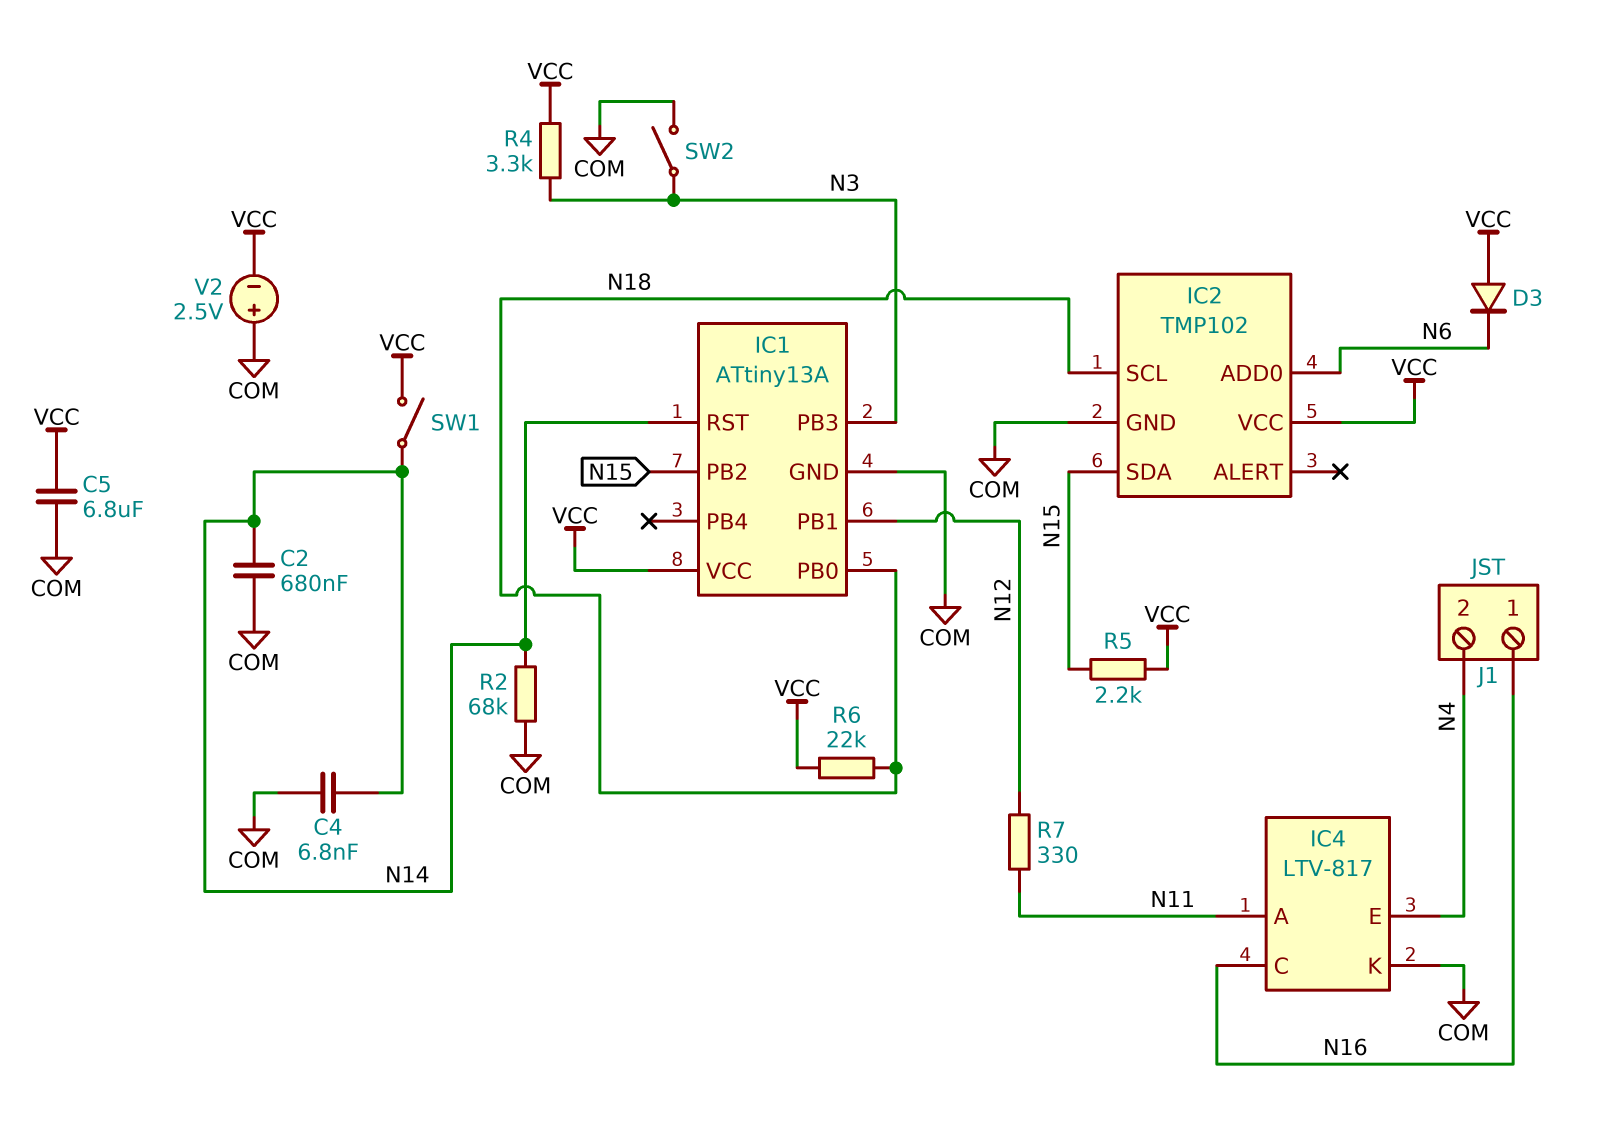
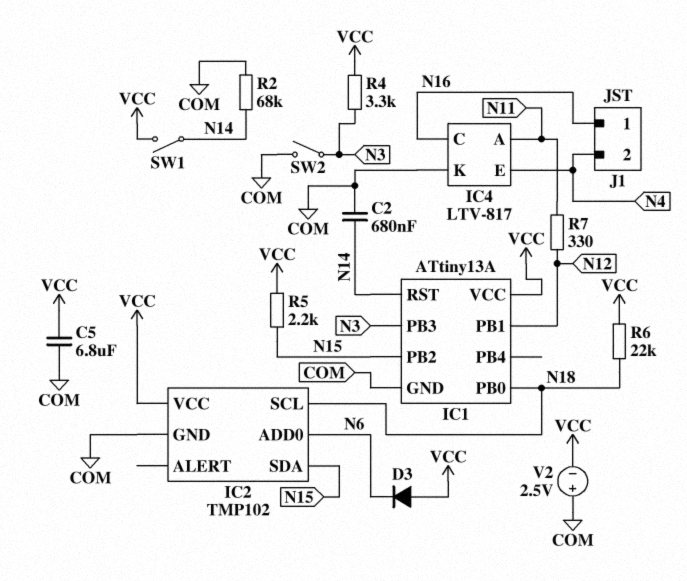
C4: 6.8nF (COM, N14) -> none

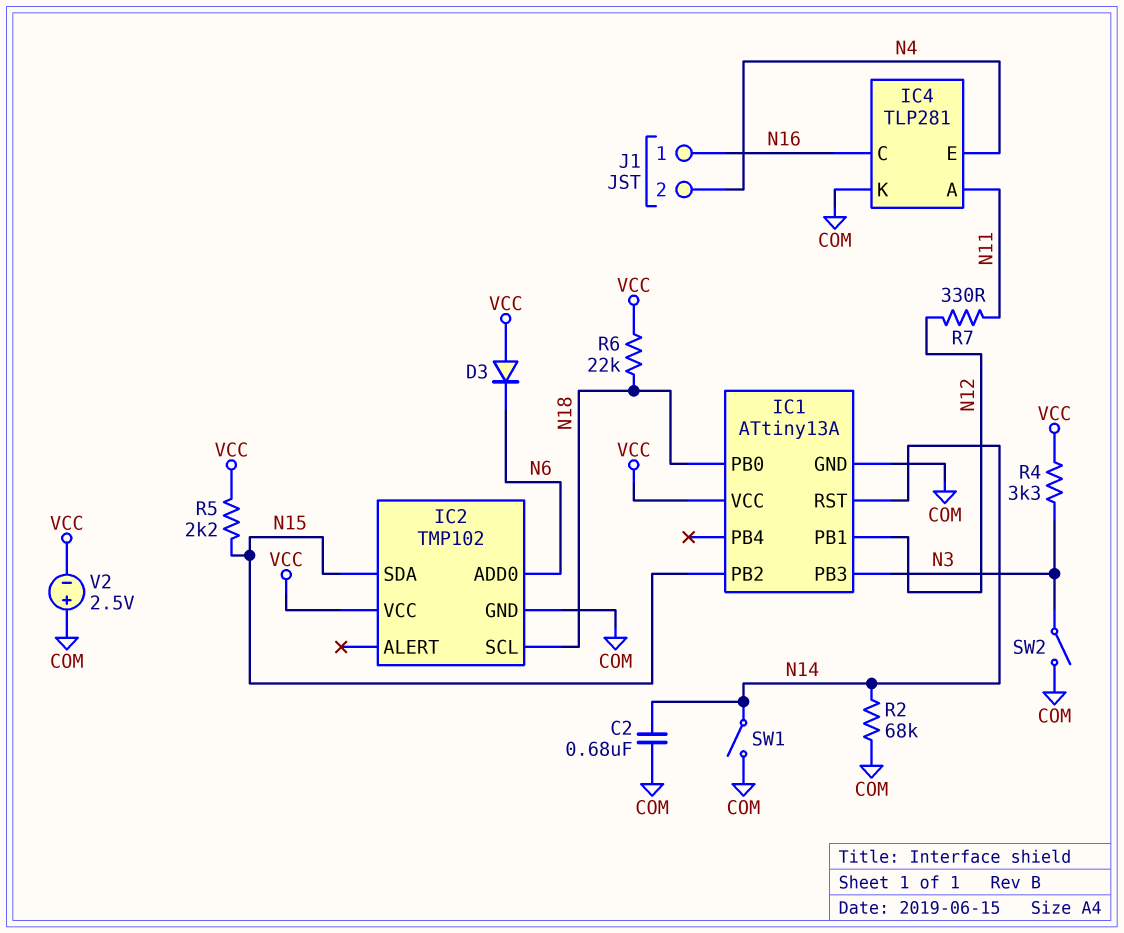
C5: 6.8uF (COM, VCC) -> none
IC4: LTV-817 -> TLP281
SW1: switch (N14, VCC) -> switch (COM, N14)

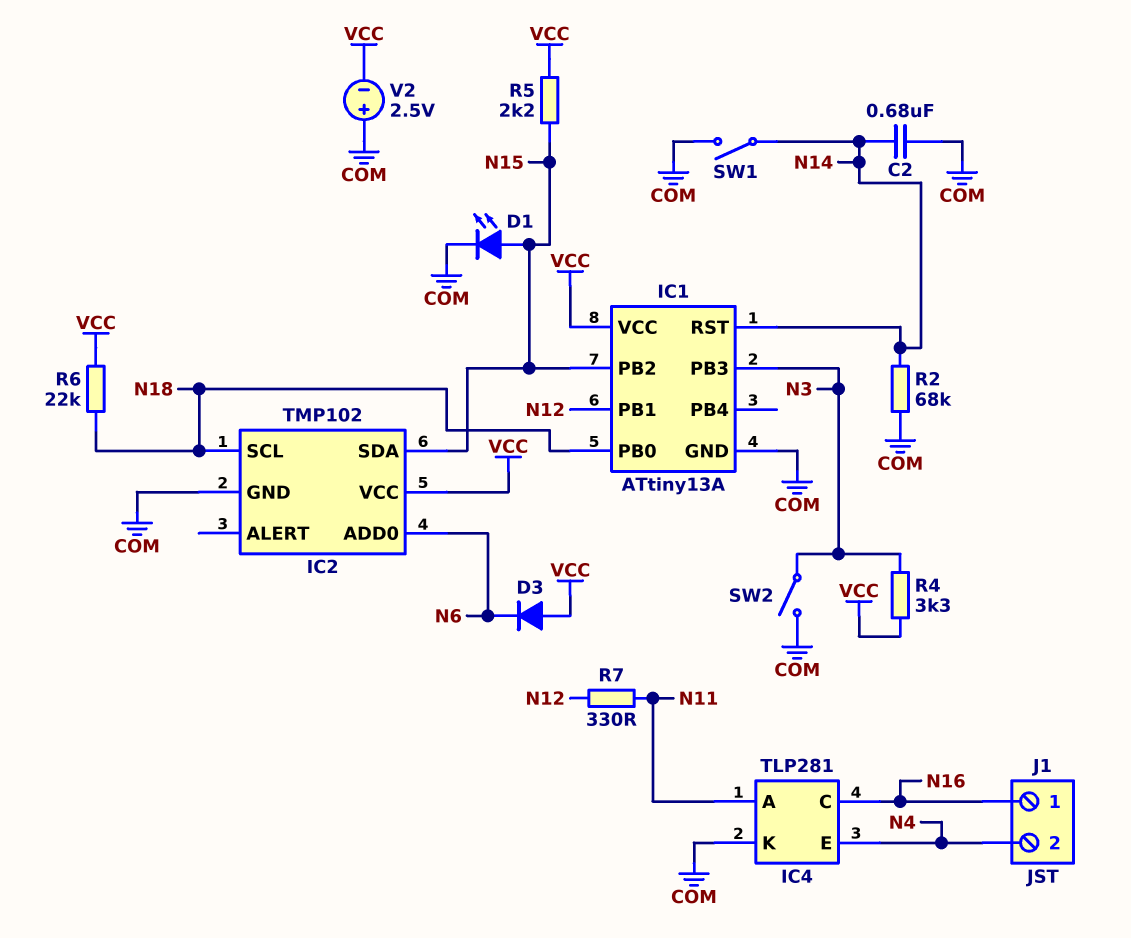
D1: none -> LED (A N15, K COM)

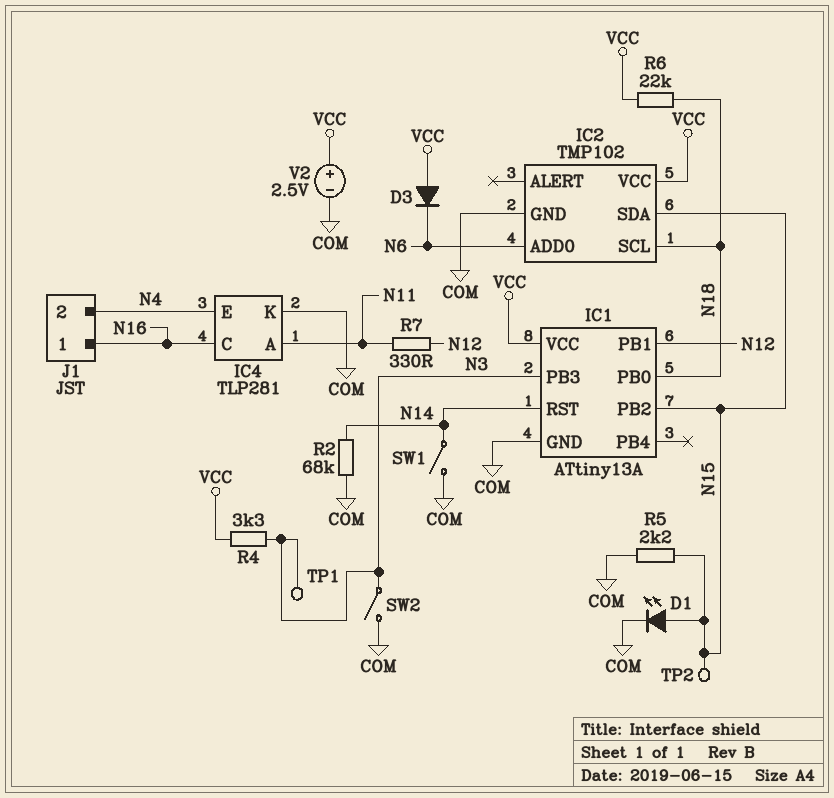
C2: 680nF (COM, N14) -> none
R5: 2.2k (N15, VCC) -> 2.2k (COM, N15)
TP1: none -> test point (N3)
TP2: none -> test point (N15)
V2: 2.5V (plus COM, minus VCC) -> 2.5V (plus VCC, minus COM)

